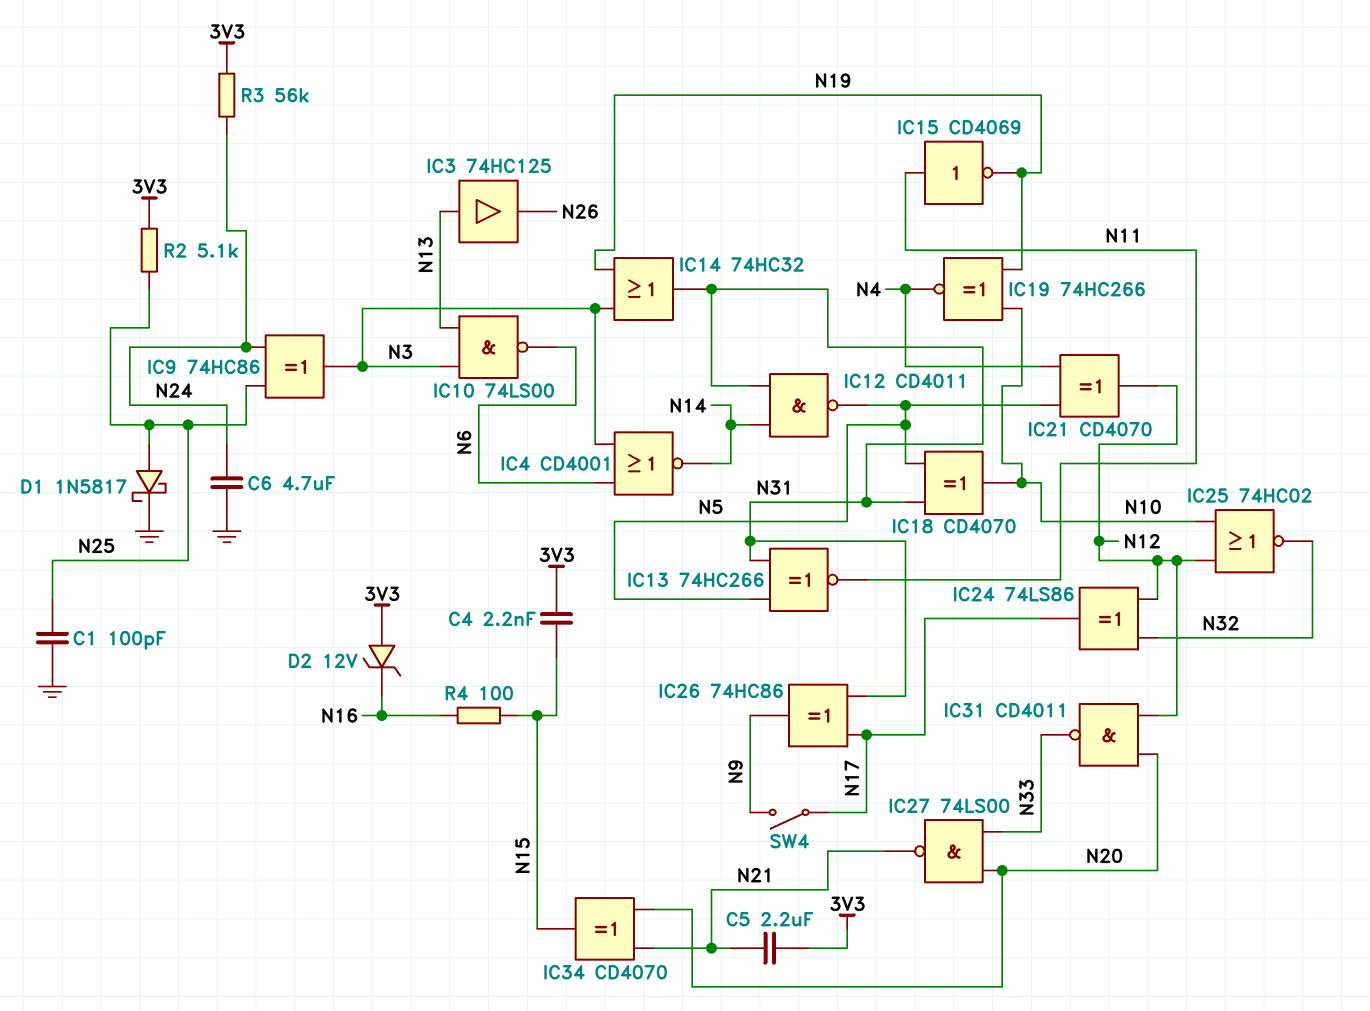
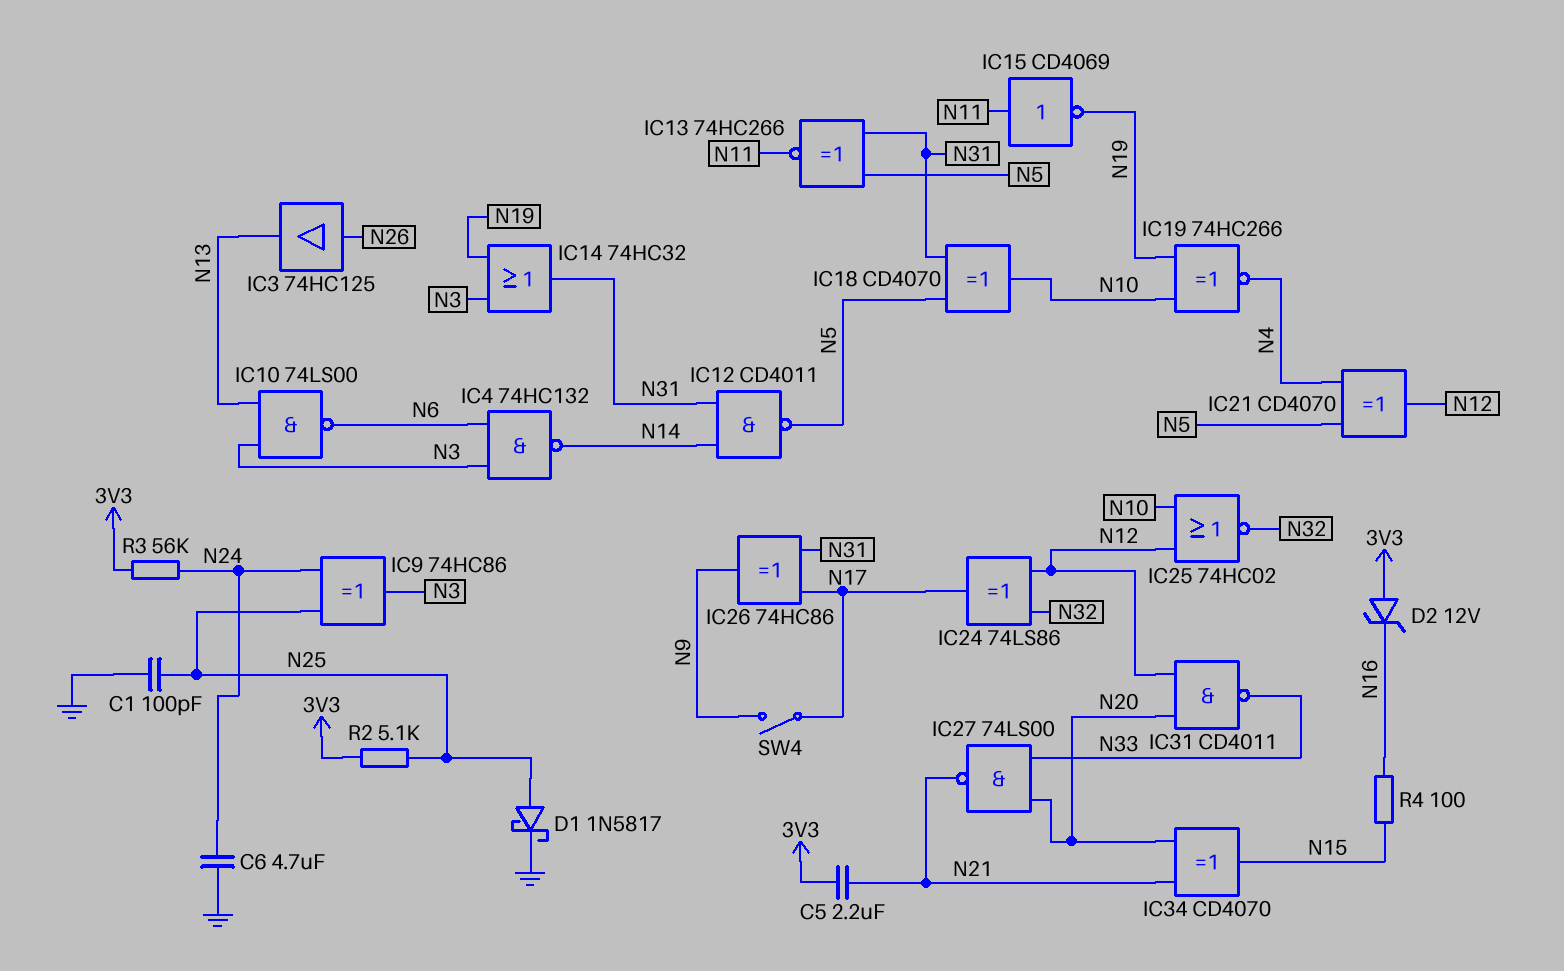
C4: 2.2nF (3V3, N15) -> none
IC3: buffer 74HC125 (in N13, out N26) -> buffer 74HC125 (in N26, out N13)
IC4: NOR CD4001 (in N3, in N6, out N14) -> NAND 74HC132 (in N3, in N6, out N14)

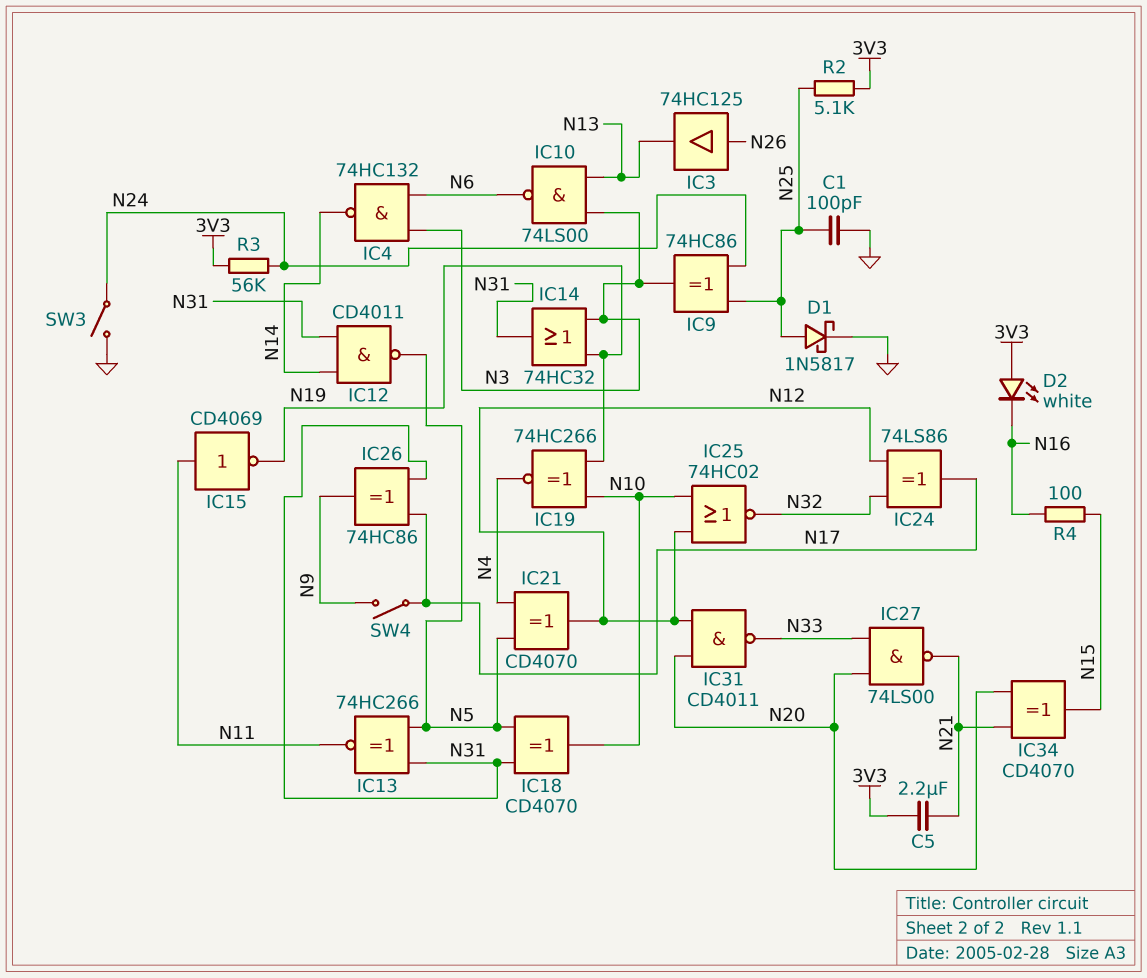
C6: 4.7uF (GND, N24) -> none
D2: zener 12V (A 3V3, K N16) -> LED white (A 3V3, K N16)
SW3: none -> switch (GND, N24)

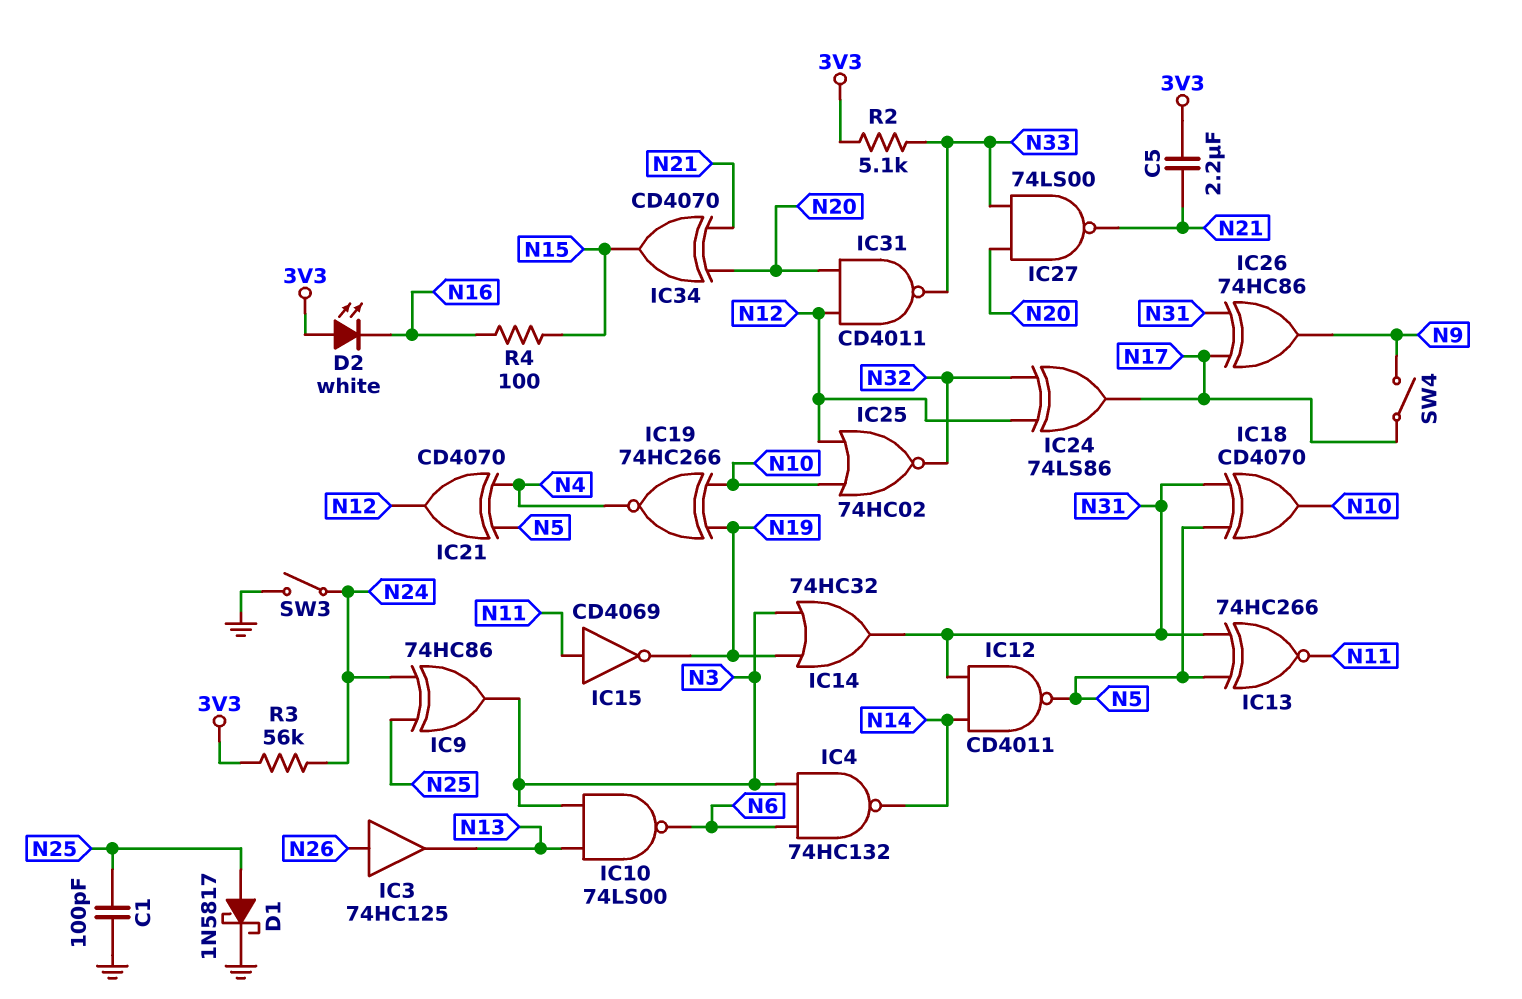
R2: 5.1k (3V3, N25) -> 5.1k (3V3, N33)

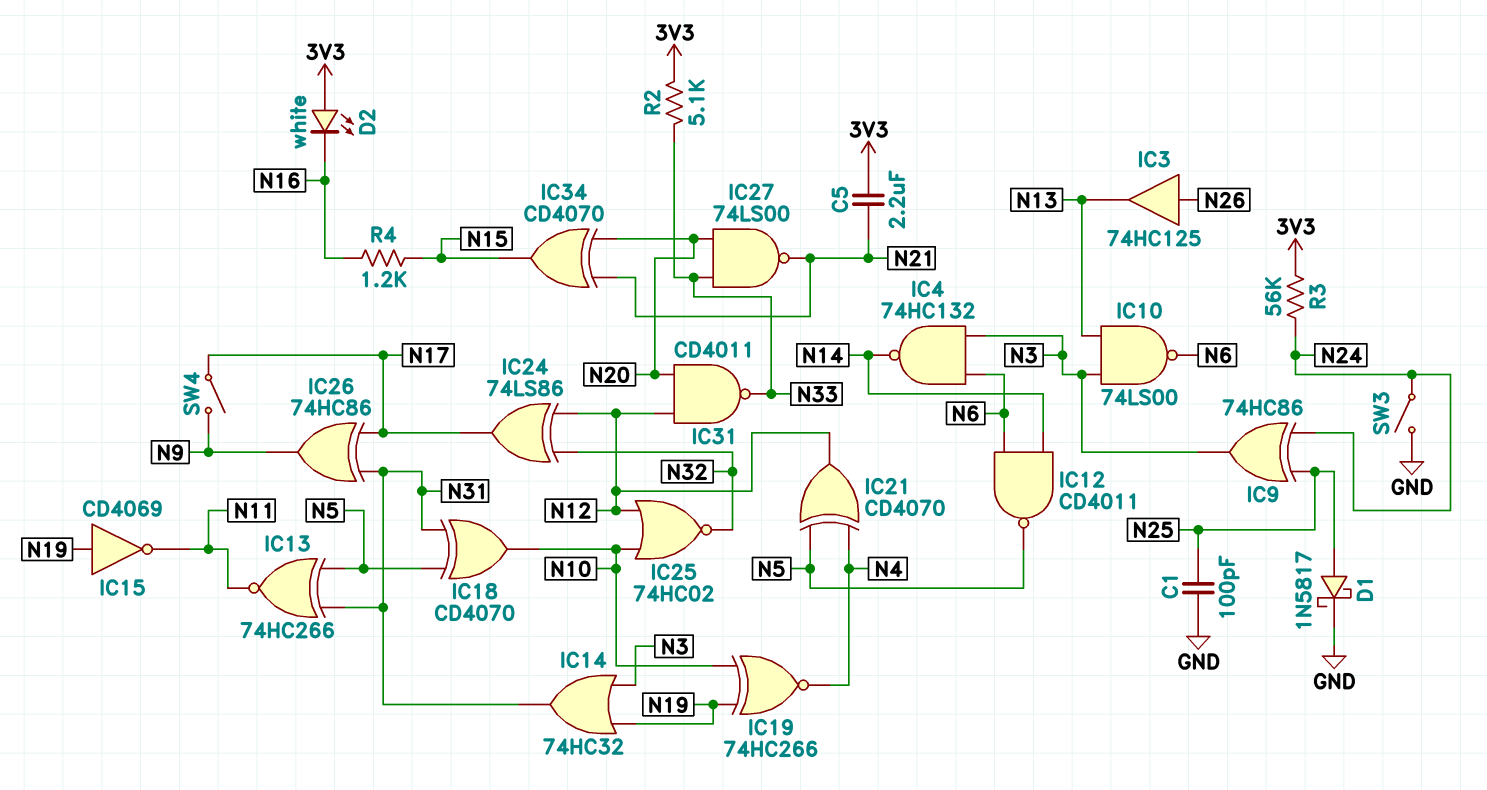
IC12: NAND CD4011 (in N14, in N31, out N5) -> NAND CD4011 (in N6, in N14, out N5)
IC15: NOT CD4069 (in N11, out N19) -> NOT CD4069 (in N19, out N11)
R4: 100 (N15, N16) -> 1.2k (N15, N16)

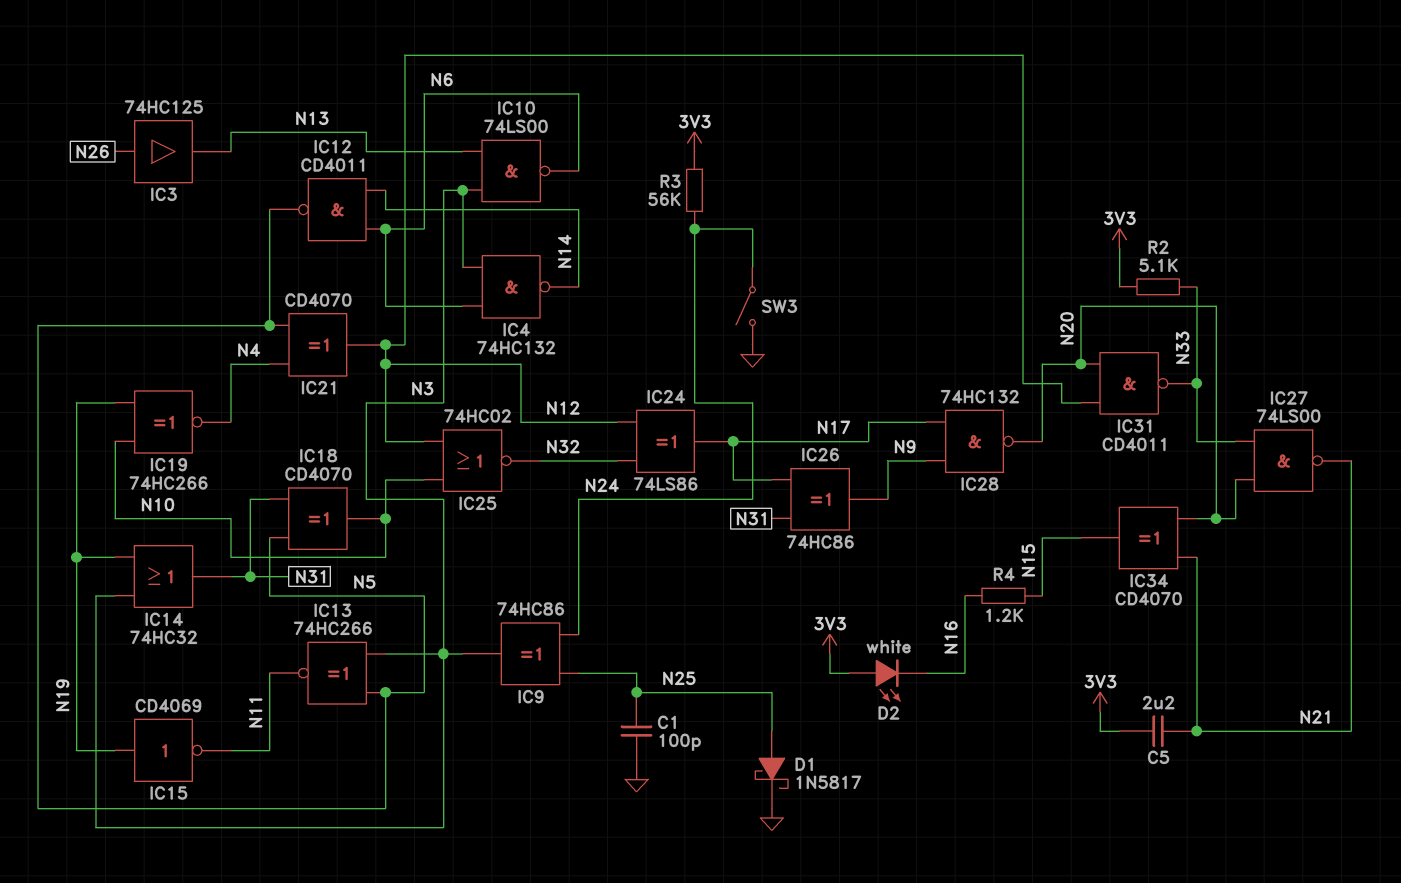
IC13: XNOR 74HC266 (in N5, in N31, out N11) -> XNOR 74HC266 (in N3, in N5, out N11)
IC28: none -> NAND 74HC132 (in N9, in N17, out N20)
SW4: switch (N9, N17) -> none

